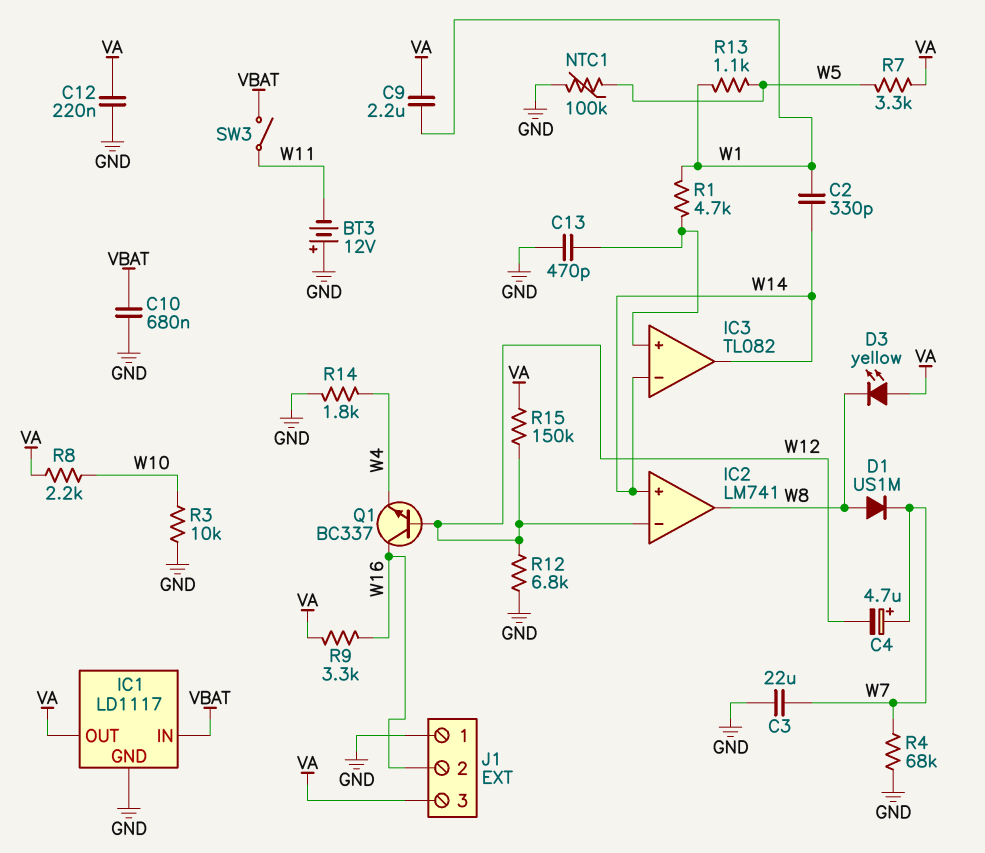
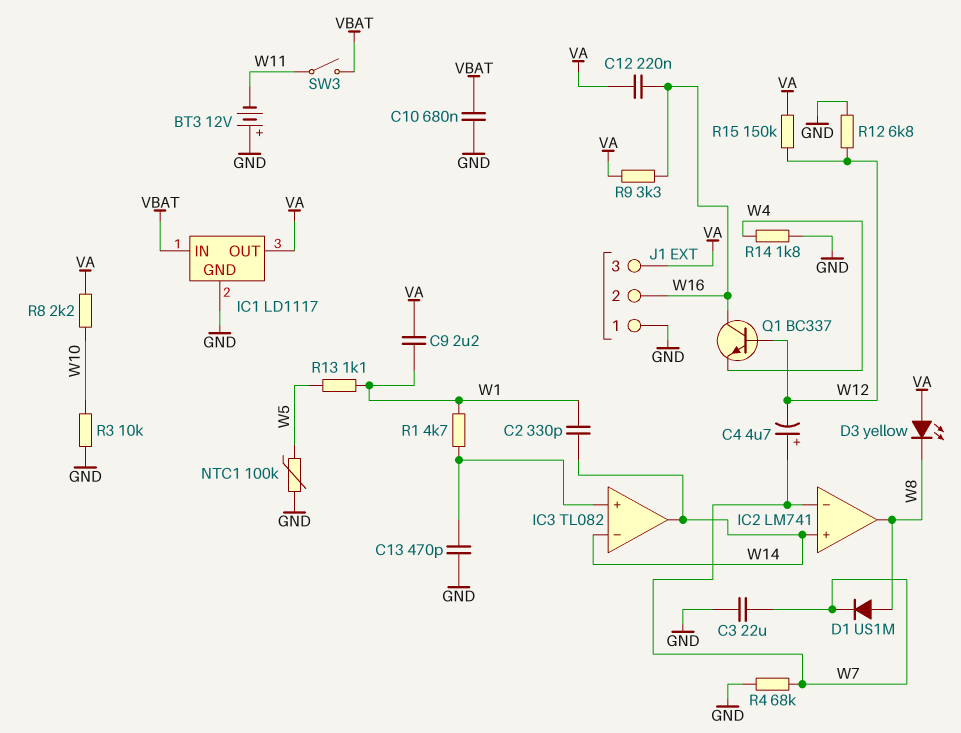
C12: 220nF (GND, VA) -> 220nF (VA, W16)
IC2 pin in-: W12 -> W7
R7: 3.3k (VA, W5) -> none

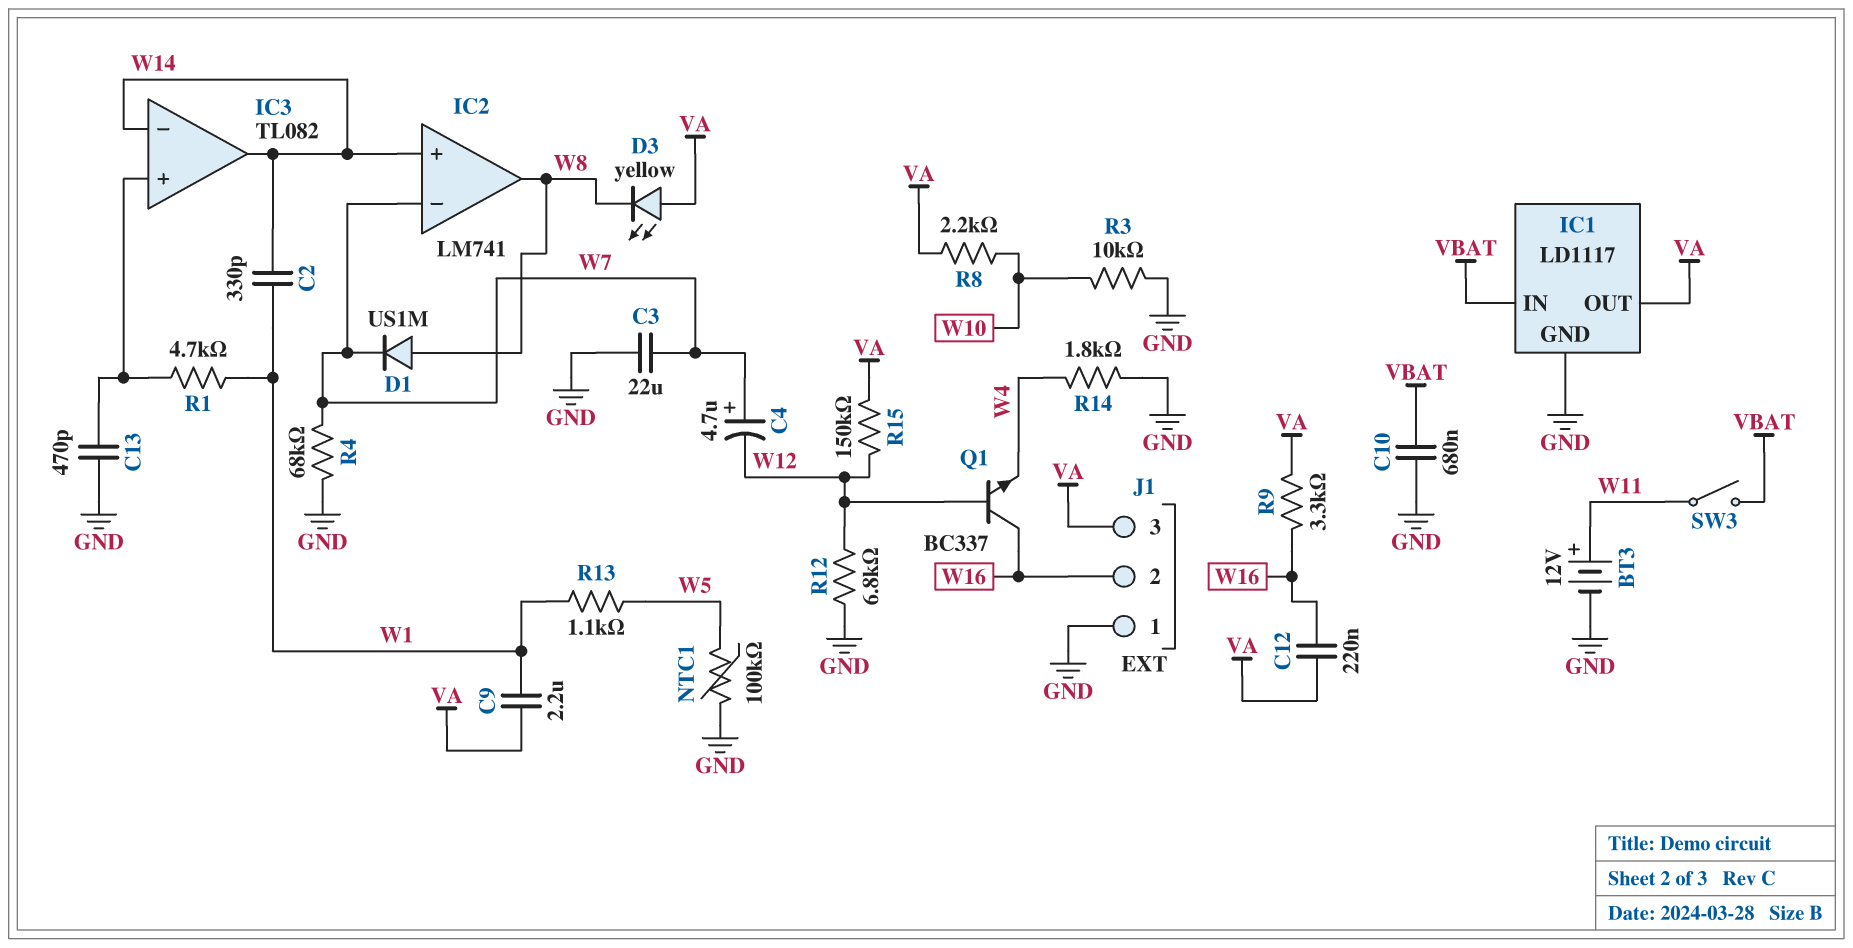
BT3: 12V (plus GND, minus W11) -> 12V (plus W11, minus GND)

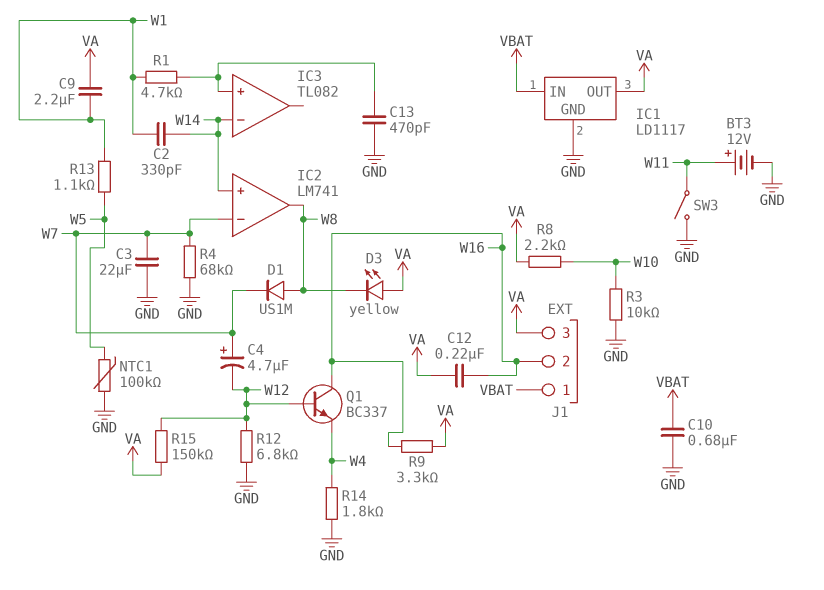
IC3 pin out: W14 -> none
J1 pin 1: GND -> VBAT
SW3: switch (VBAT, W11) -> switch (GND, W11)

